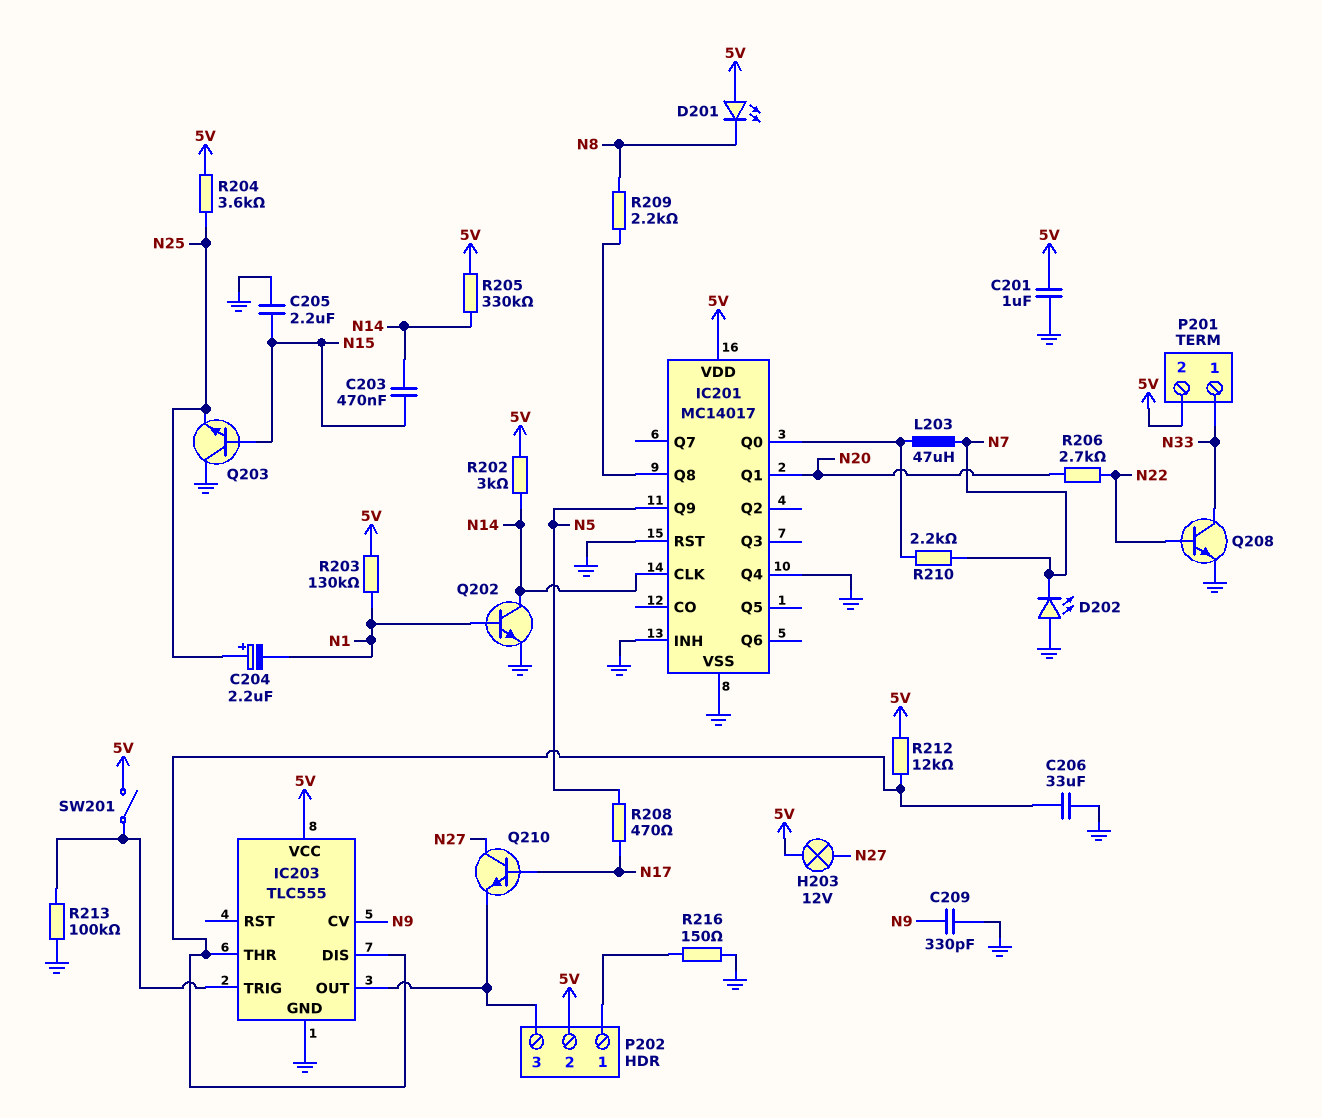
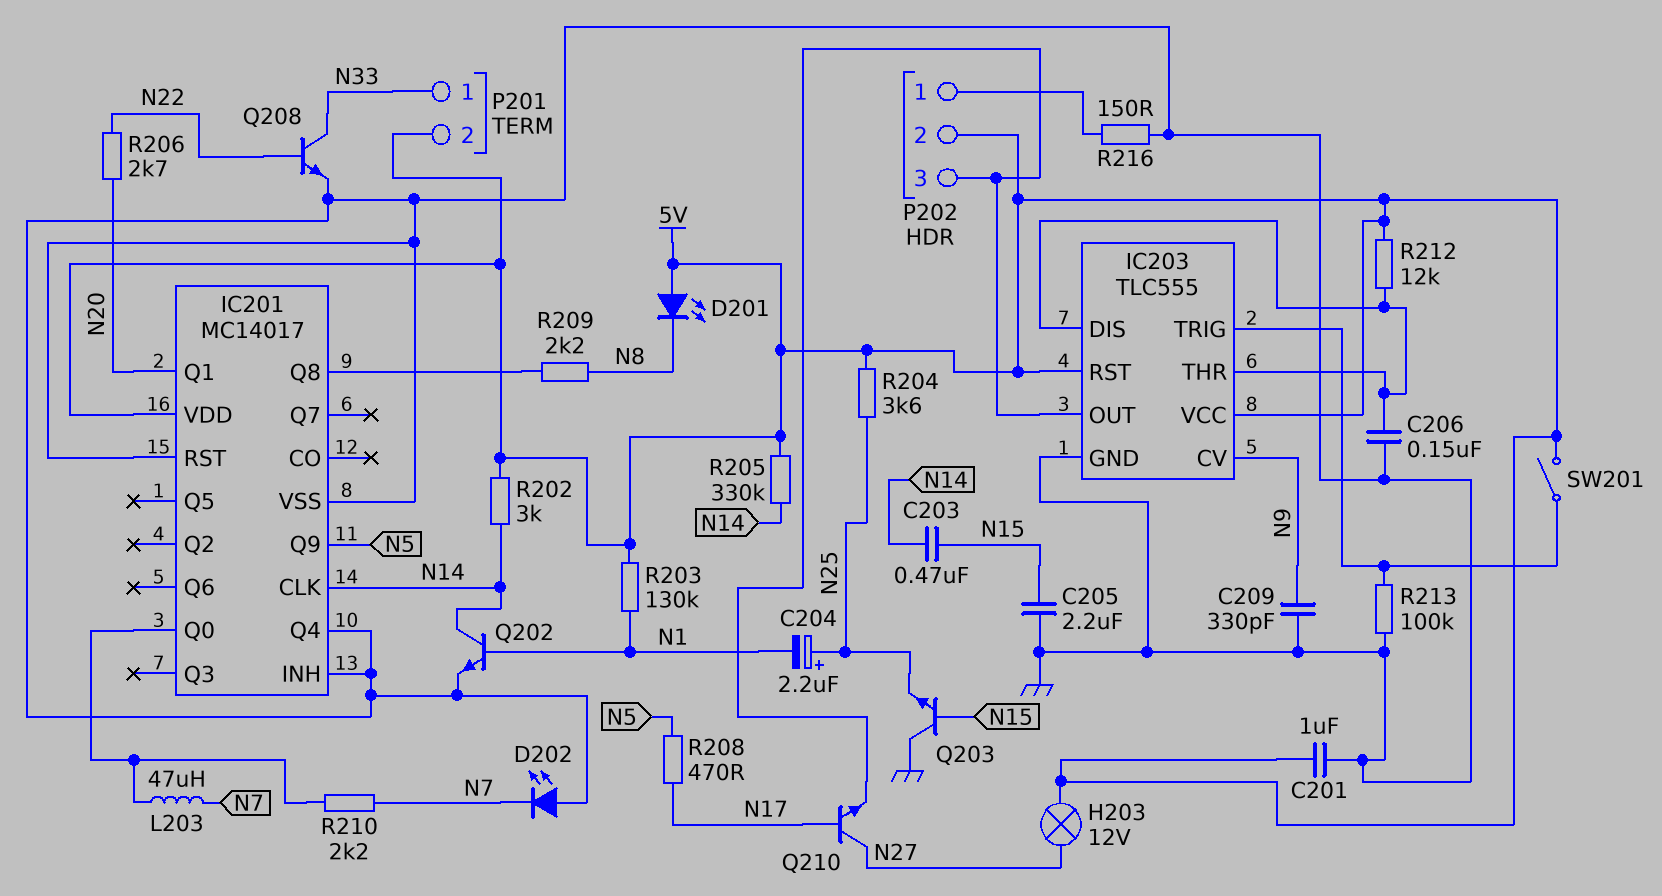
C206: 33uF (GND, IC203/DIS) -> 150nF (GND, IC203/DIS)
IC203 pin RST: none -> 5V

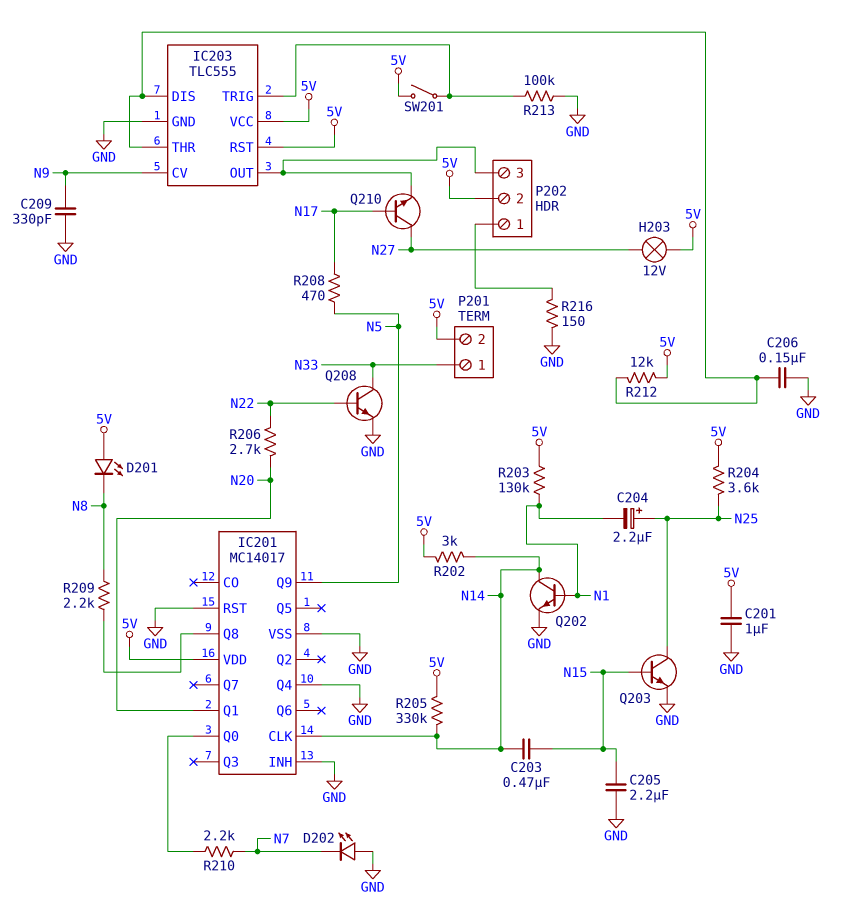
L203: 47uH (IC201/Q0, N7) -> none
Q203: NPN (B N15, C GND, E N25) -> NPN (B N15, C N25, E GND)

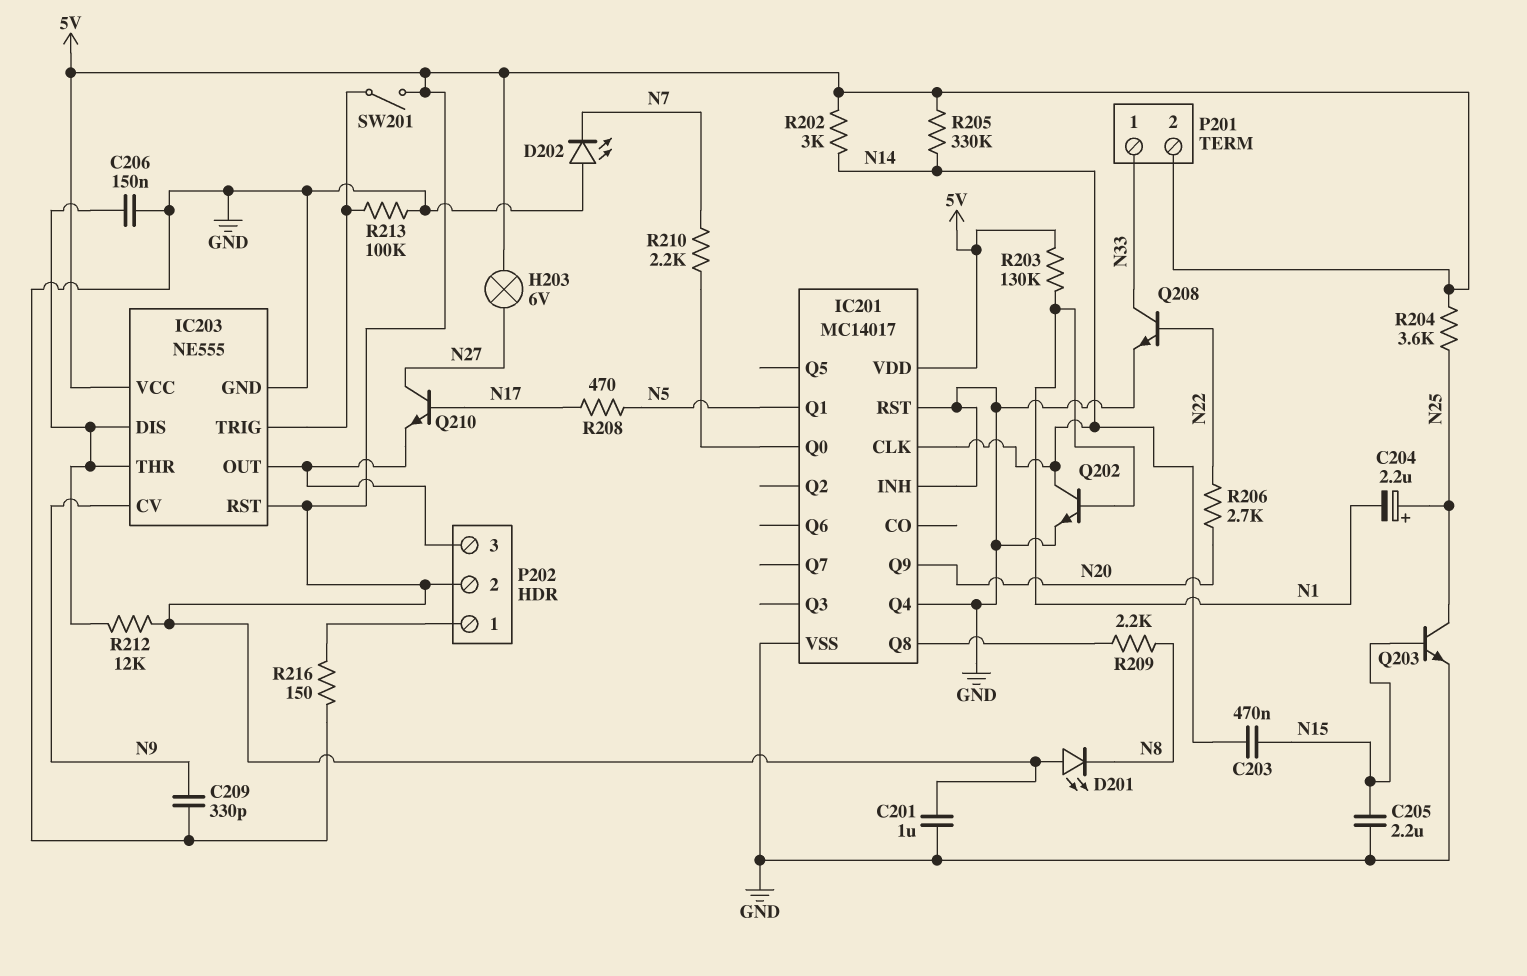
H203: lamp 12V (5V, N27) -> lamp 6V (5V, N27)
IC201 pin Q1: N20 -> N5
IC201 pin Q9: N5 -> N20
IC203: TLC555 -> NE555

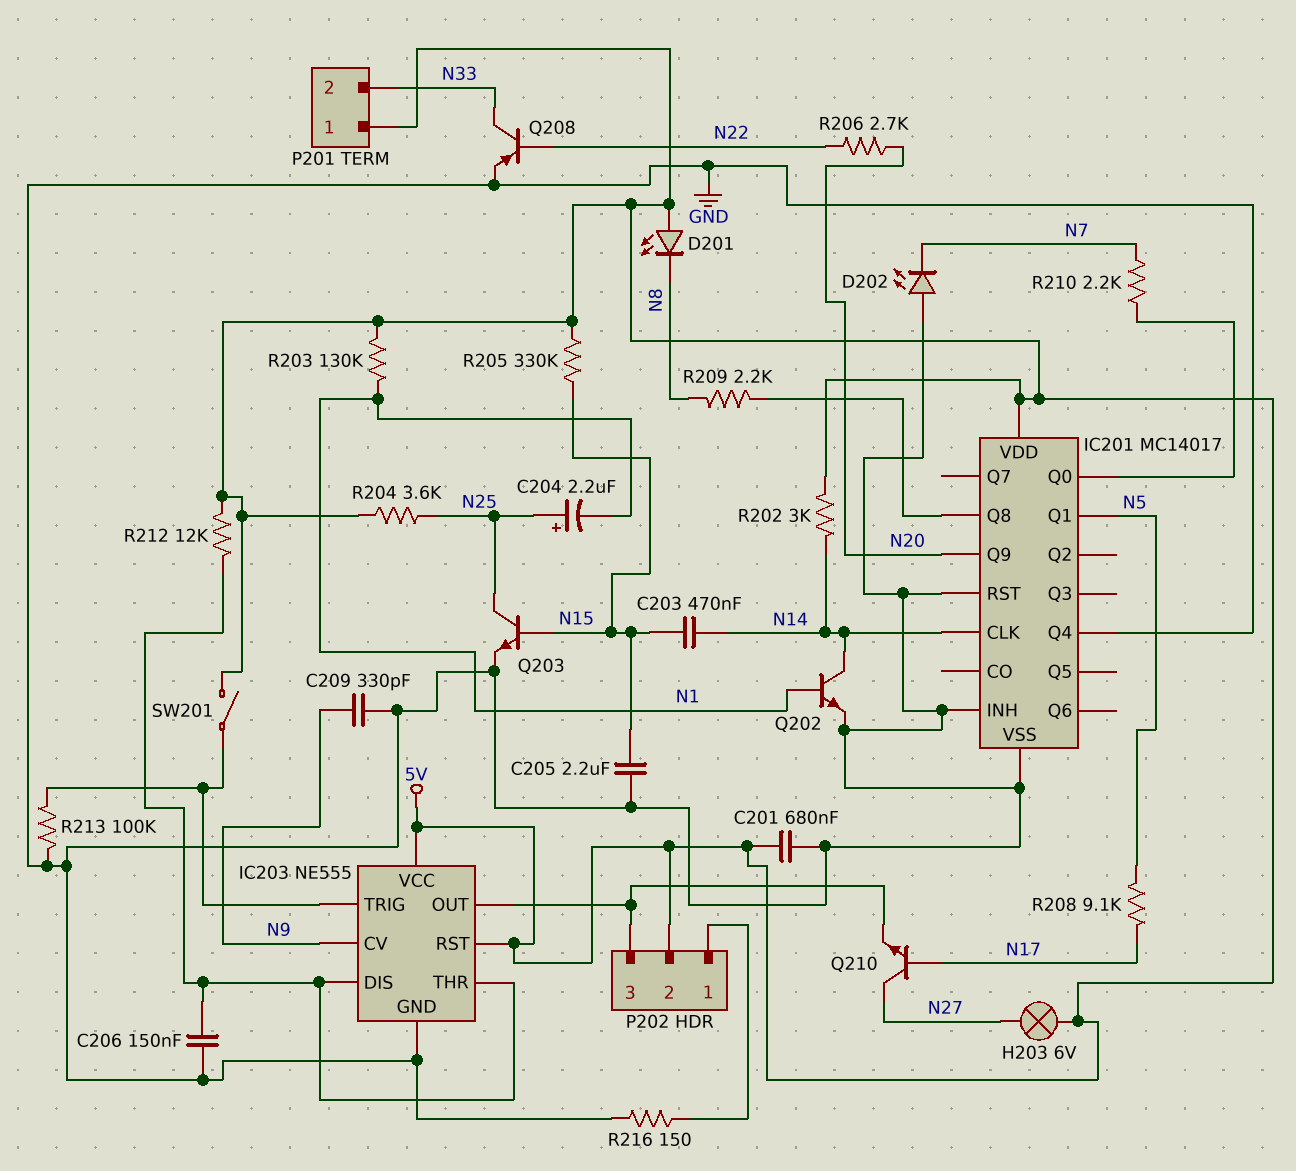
C201: 1uF (5V, GND) -> 680nF (5V, GND)
P201 pin 1: N33 -> 5V
P201 pin 2: 5V -> N33
Q208: NPN (B N22, C N33, E GND) -> PNP (B N22, C N33, E GND)
R205: 330k (5V, N14) -> 330k (5V, N15)
R208: 470 (N5, N17) -> 9.1k (N5, N17)

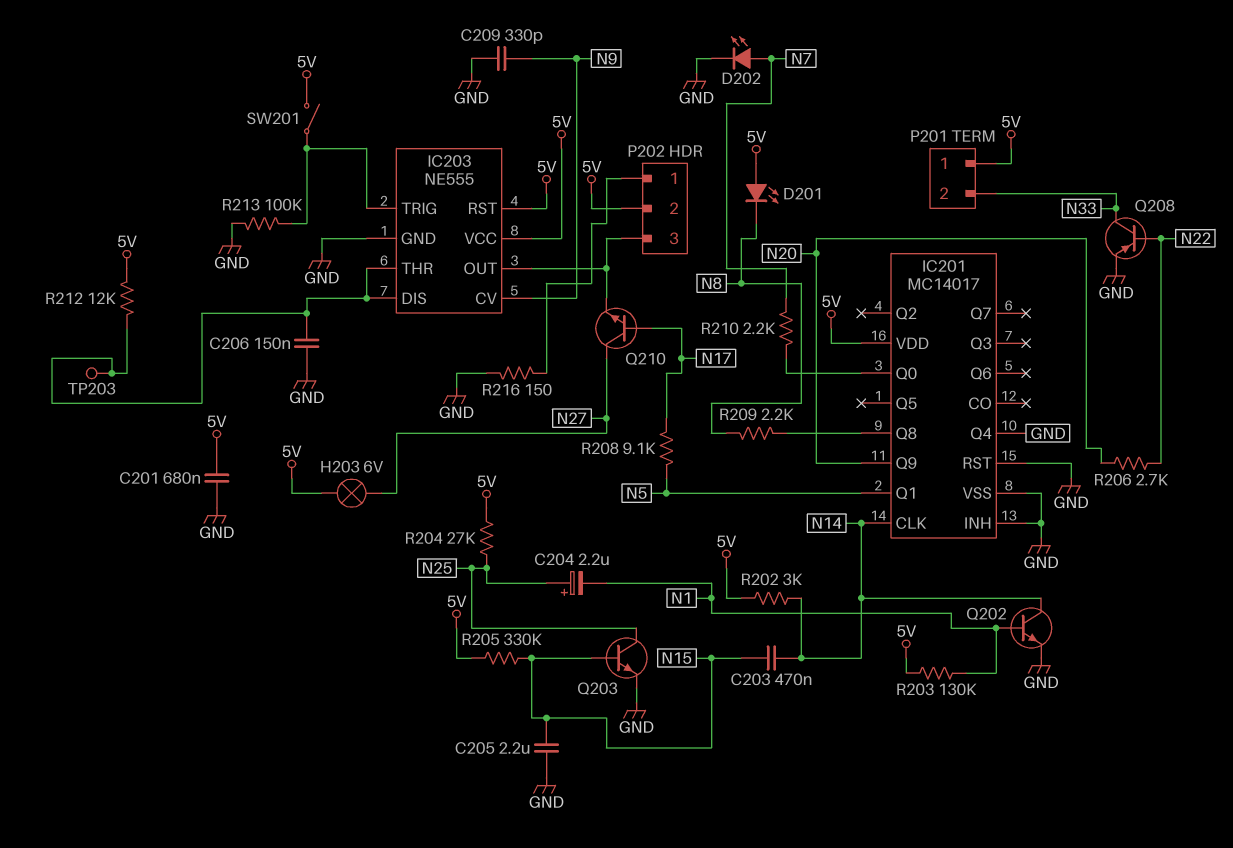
D202: LED (A GND, K N7) -> LED (A N7, K GND)
R204: 3.6k (5V, N25) -> 27k (5V, N25)
TP203: none -> test point (IC203/DIS)

